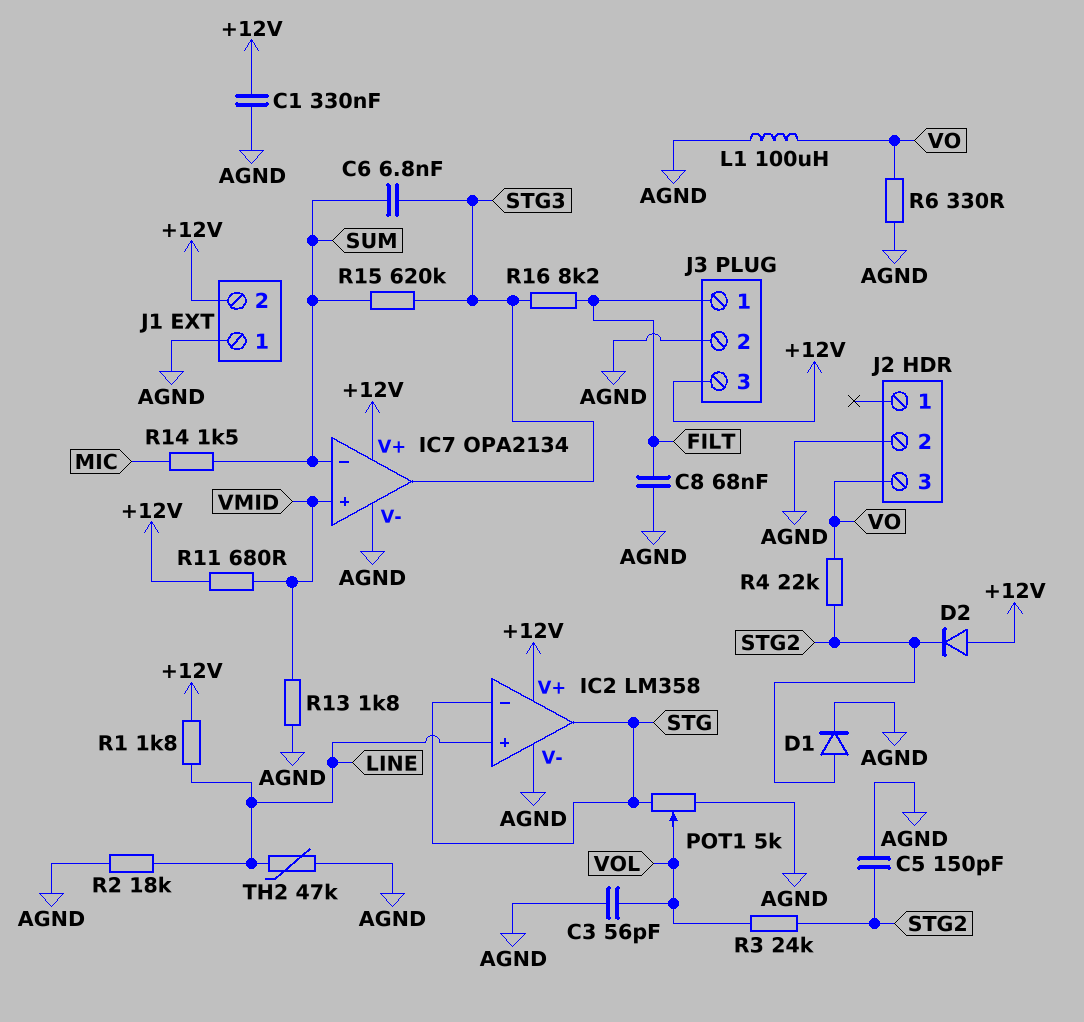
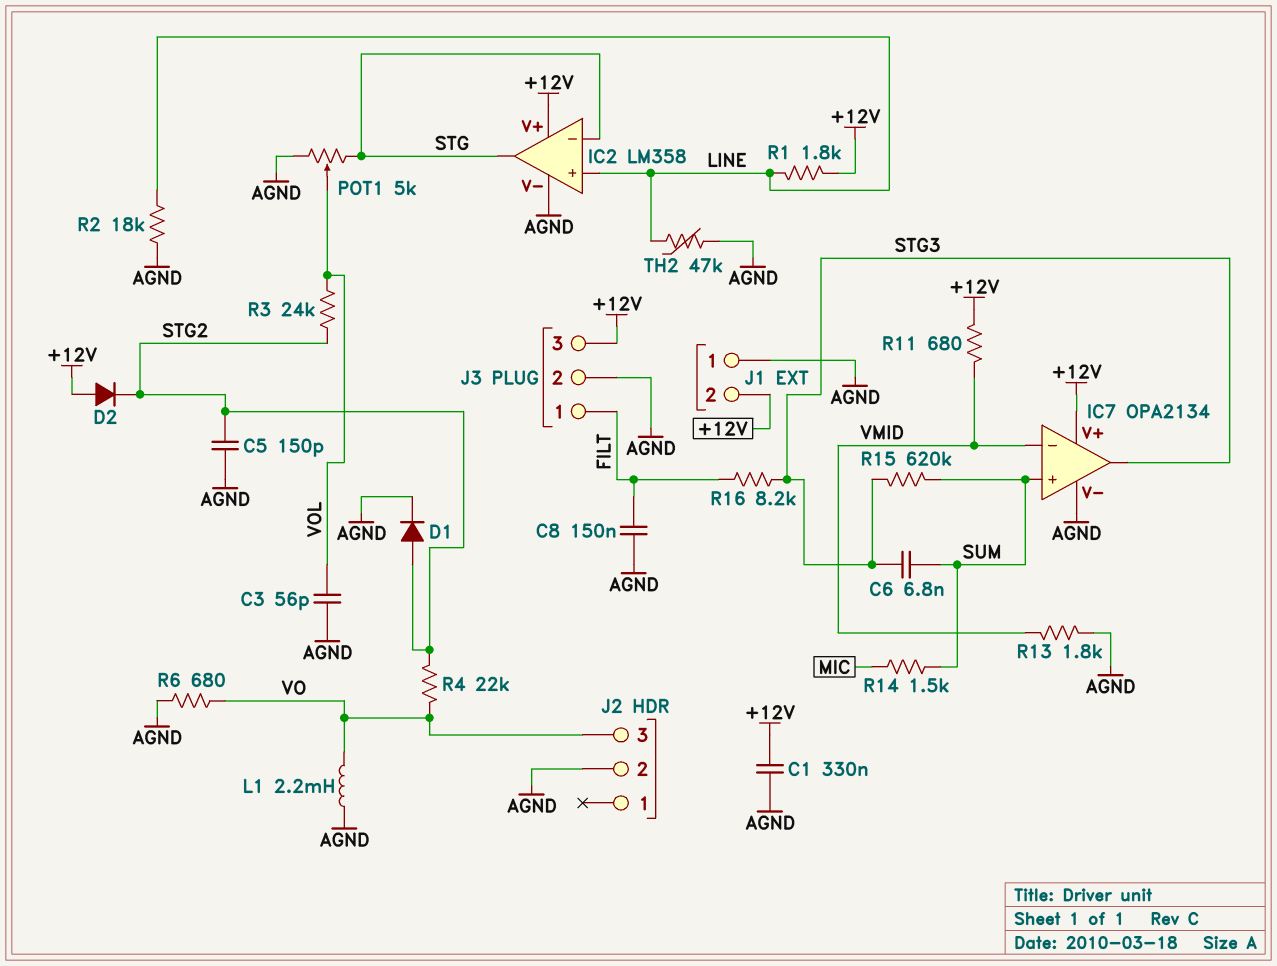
C8: 68nF (AGND, FILT) -> 150nF (AGND, FILT)
IC7 pin in+: VMID -> SUM
IC7 pin in-: SUM -> VMID
L1: 100uH (AGND, VO) -> 2.2mH (AGND, VO)
R6: 330 (AGND, VO) -> 680 (AGND, VO)

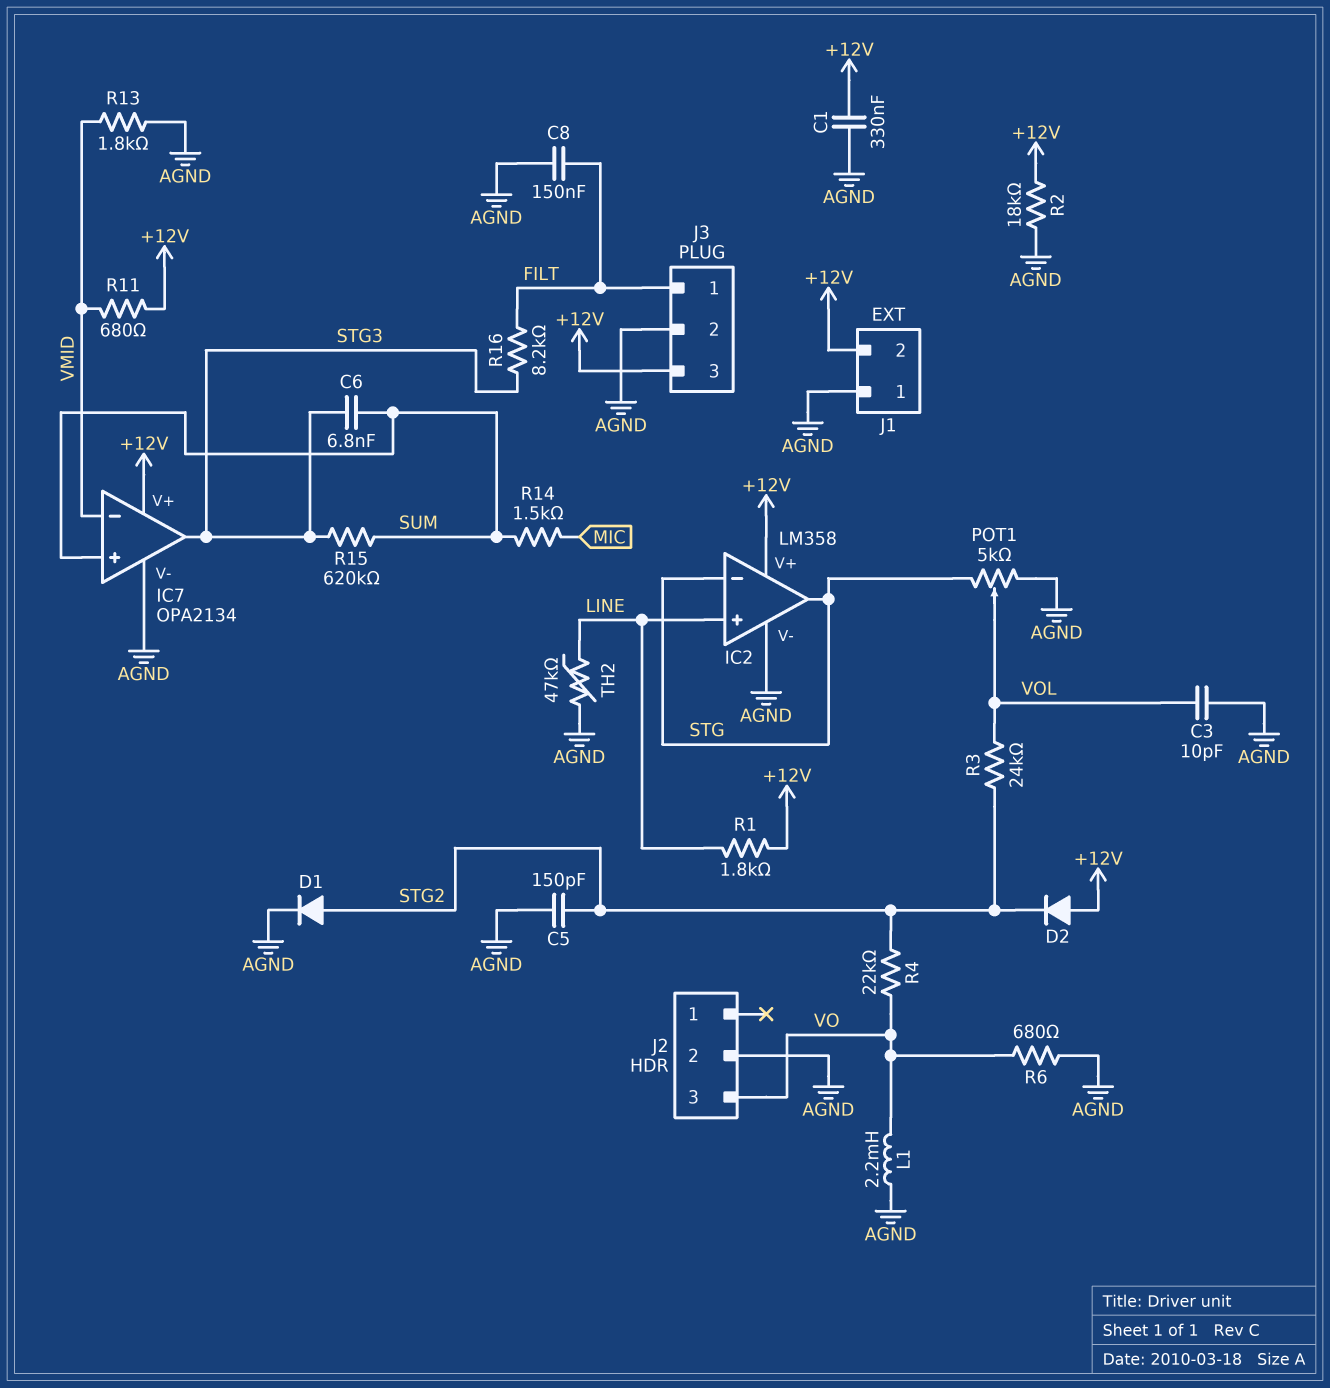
C3: 56pF (AGND, VOL) -> 10pF (AGND, VOL)
R2: 18k (AGND, LINE) -> 18k (+12V, AGND)

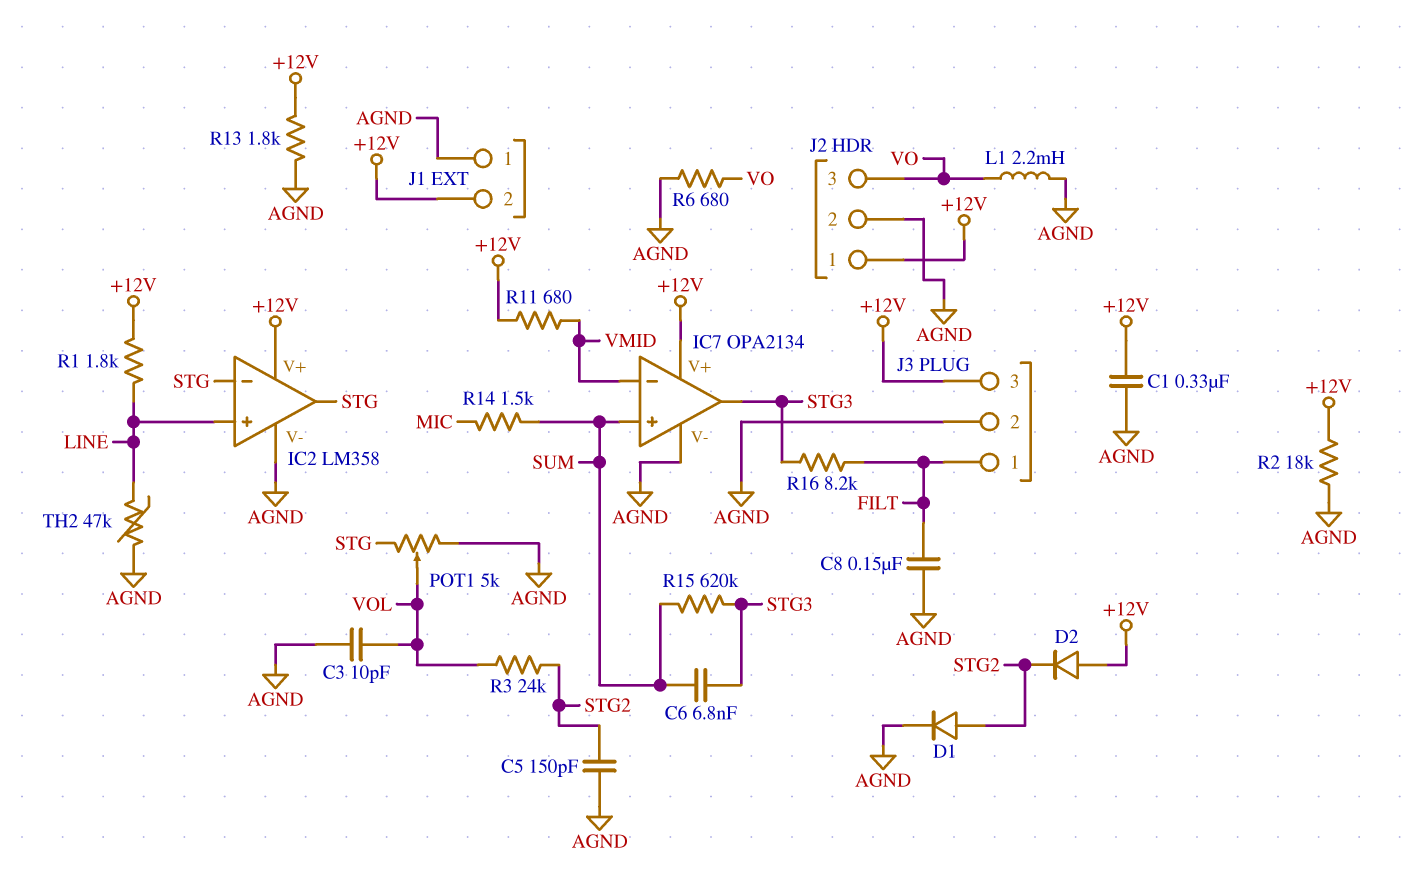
J2 pin 1: none -> +12V
R4: 22k (STG2, VO) -> none
R13: 1.8k (AGND, VMID) -> 1.8k (+12V, AGND)

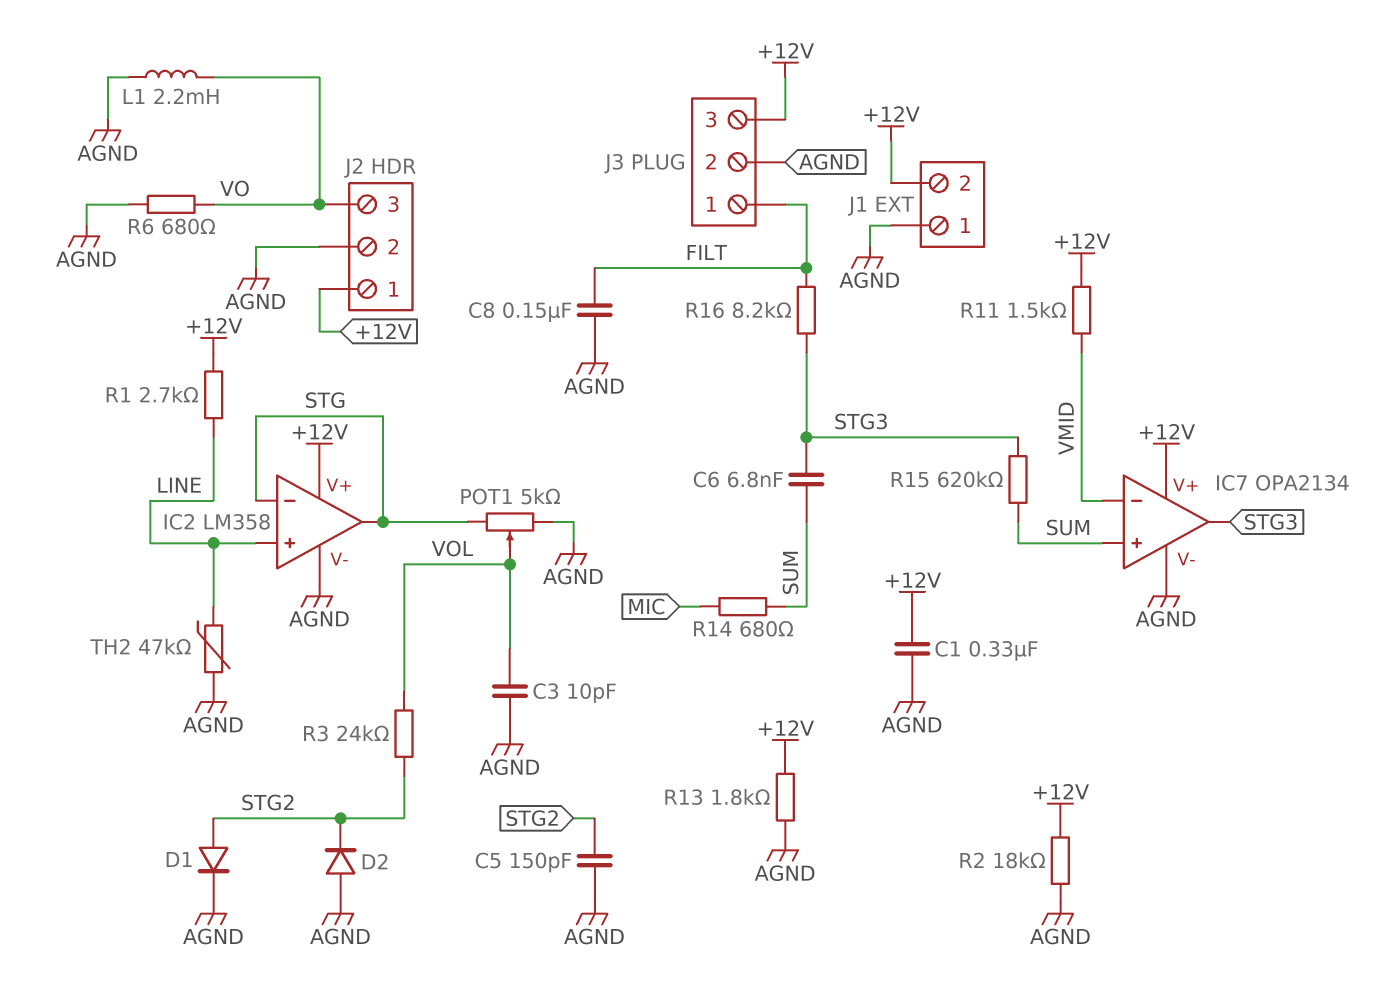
D2: diode (A +12V, K STG2) -> diode (A AGND, K STG2)
R1: 1.8k (+12V, LINE) -> 2.7k (+12V, LINE)
R11: 680 (+12V, VMID) -> 1.5k (+12V, VMID)
R14: 1.5k (MIC, SUM) -> 680 (MIC, SUM)

